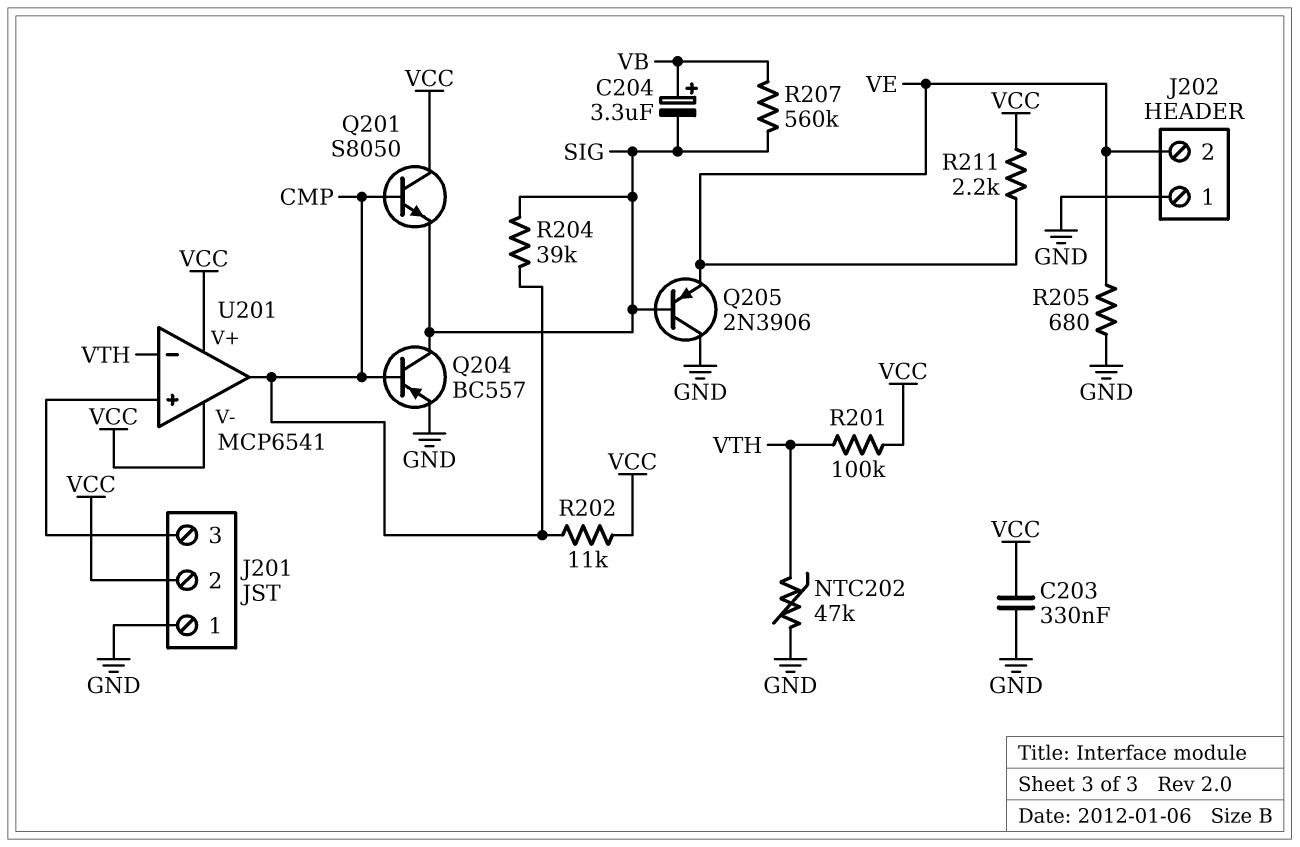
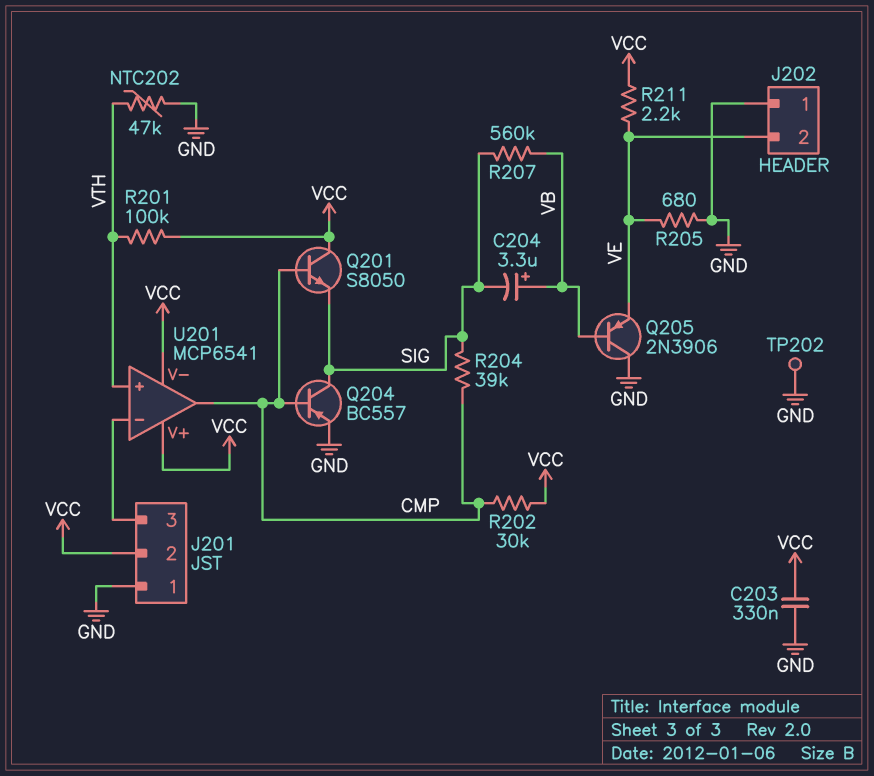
Q205: PNP 2N3906 (B SIG, C GND, E VE) -> PNP 2N3906 (B VB, C GND, E VE)
R202: 11k (CMP, VCC) -> 30k (CMP, VCC)
TP202: none -> test point (GND)
U201 pin in+: J201/3 -> VTH
U201 pin in-: VTH -> J201/3

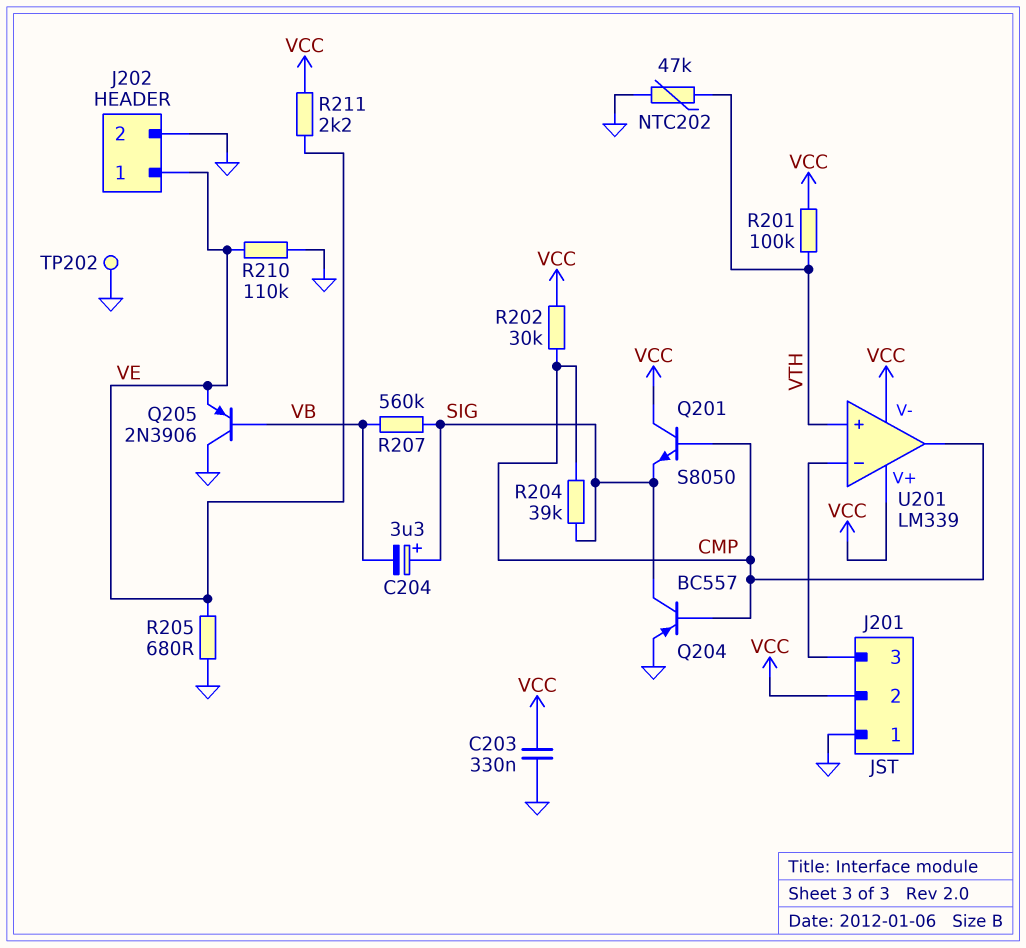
C204: 3.3uF (plus VB, minus SIG) -> 3.3uF (plus SIG, minus VB)
J202 pin 1: GND -> VE
J202 pin 2: VE -> GND
R210: none -> 110k (GND, VE)
U201: MCP6541 -> LM339

